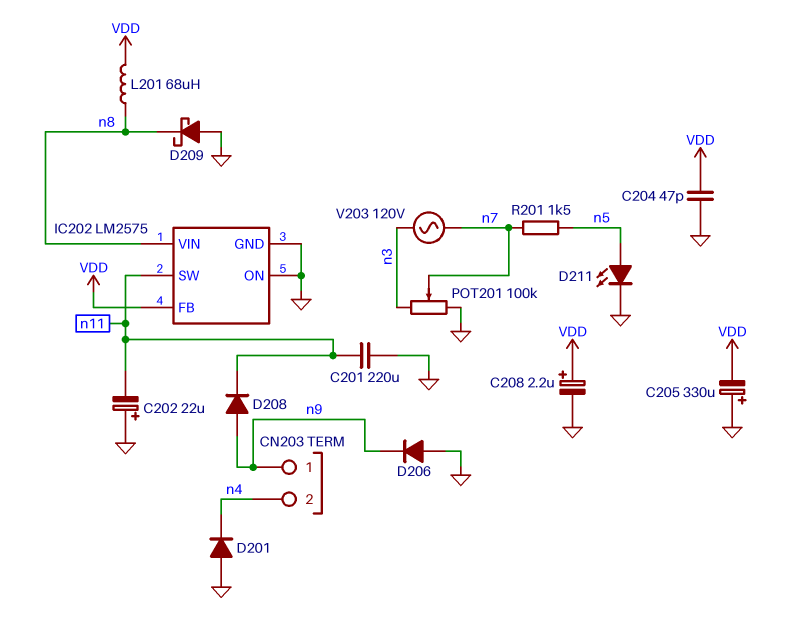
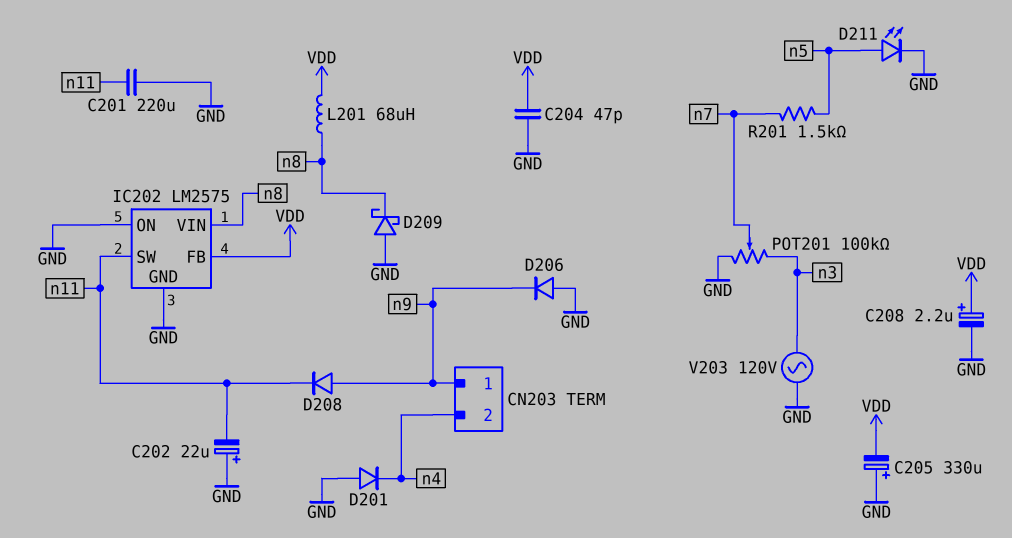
V203: AC 120V (n3, n7) -> AC 120V (GND, n3)

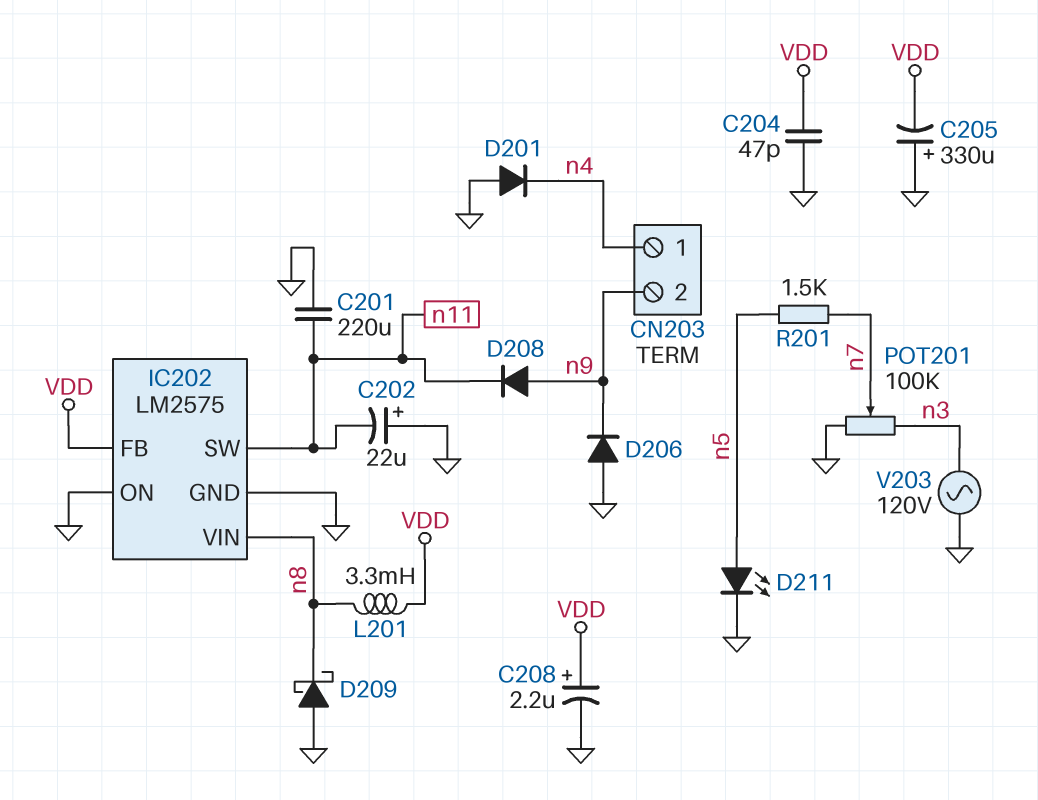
CN203 pin 1: n9 -> n4
CN203 pin 2: n4 -> n9
L201: 68uH (VDD, n8) -> 3.3mH (VDD, n8)

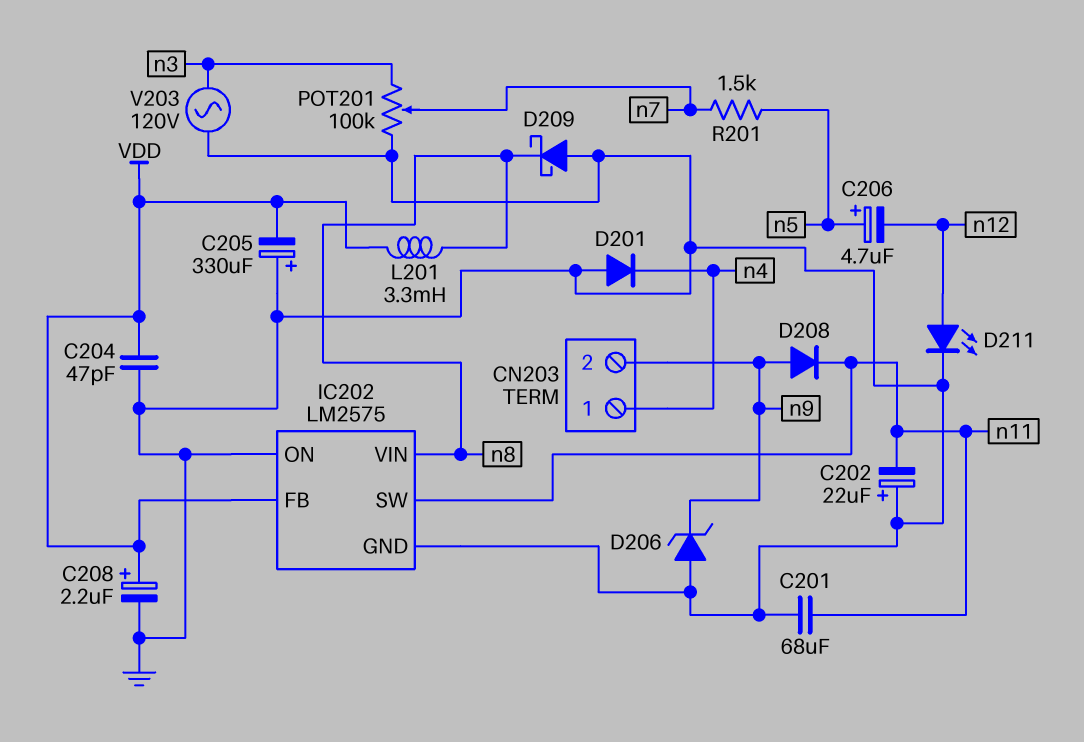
C201: 220uF (GND, n11) -> 68uF (GND, n11)
C206: none -> 4.7uF (plus n5, minus n12)
D206: diode (A GND, K n9) -> zener (A GND, K n9)
D211: LED (A n5, K GND) -> LED (A n12, K GND)

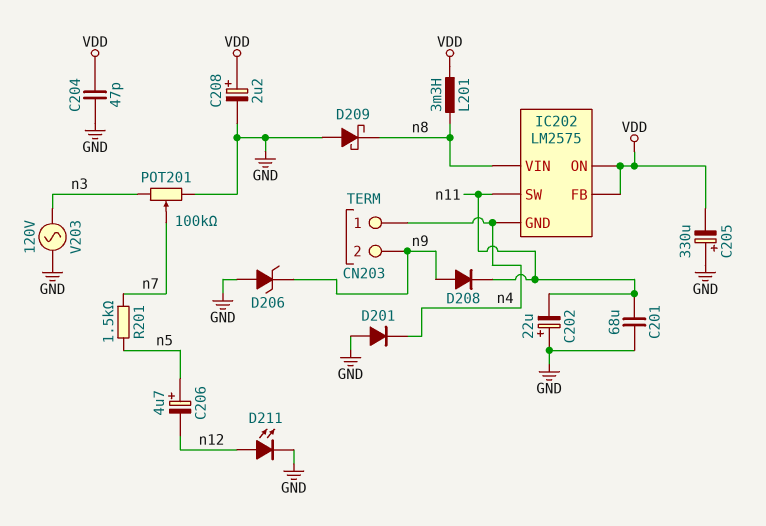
IC202 pin GND: GND -> n4
IC202 pin ON: GND -> VDD

